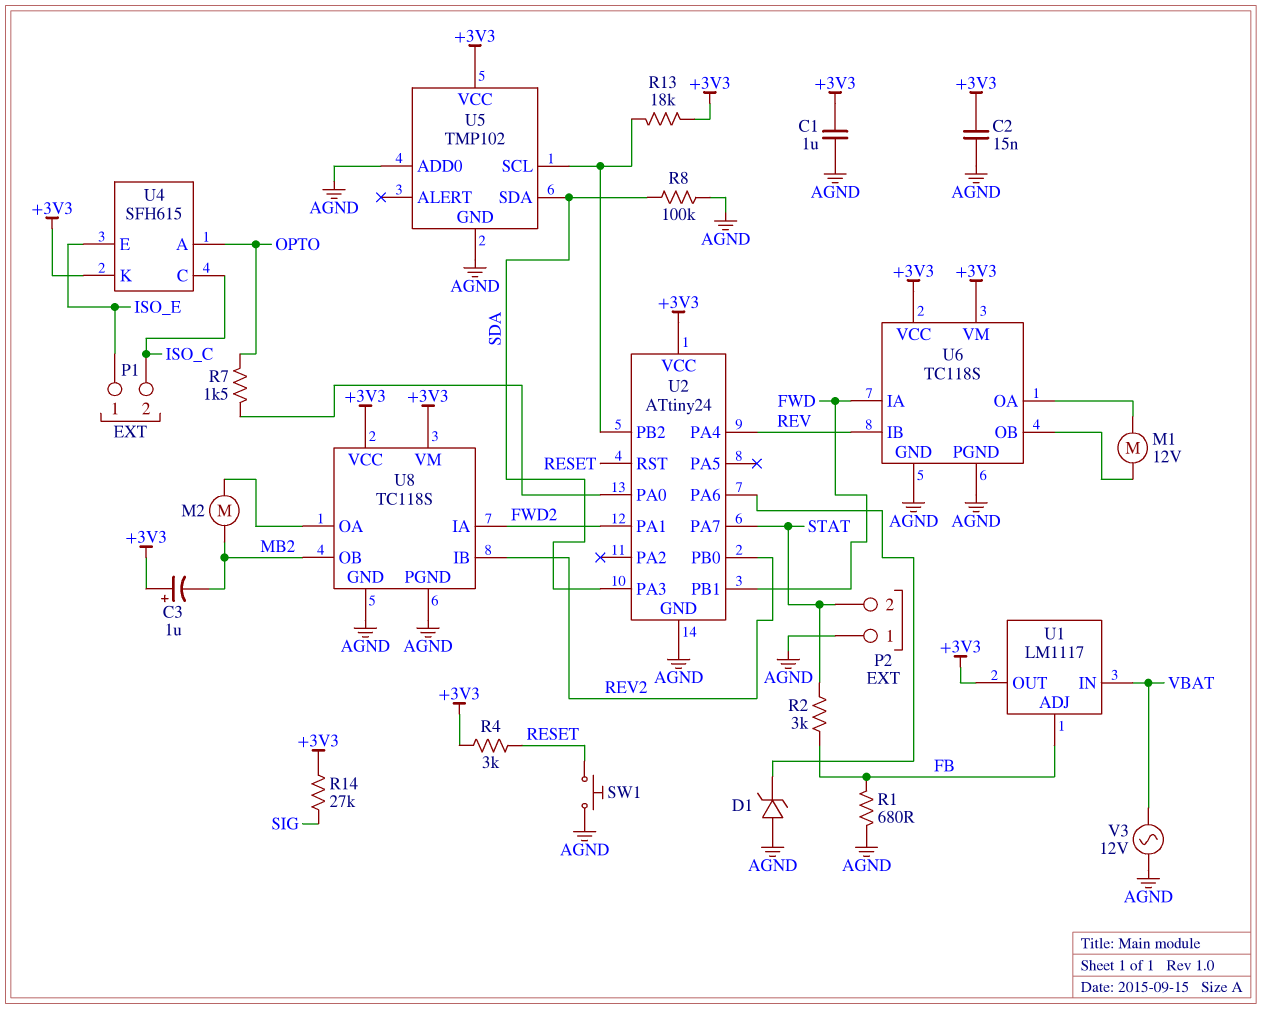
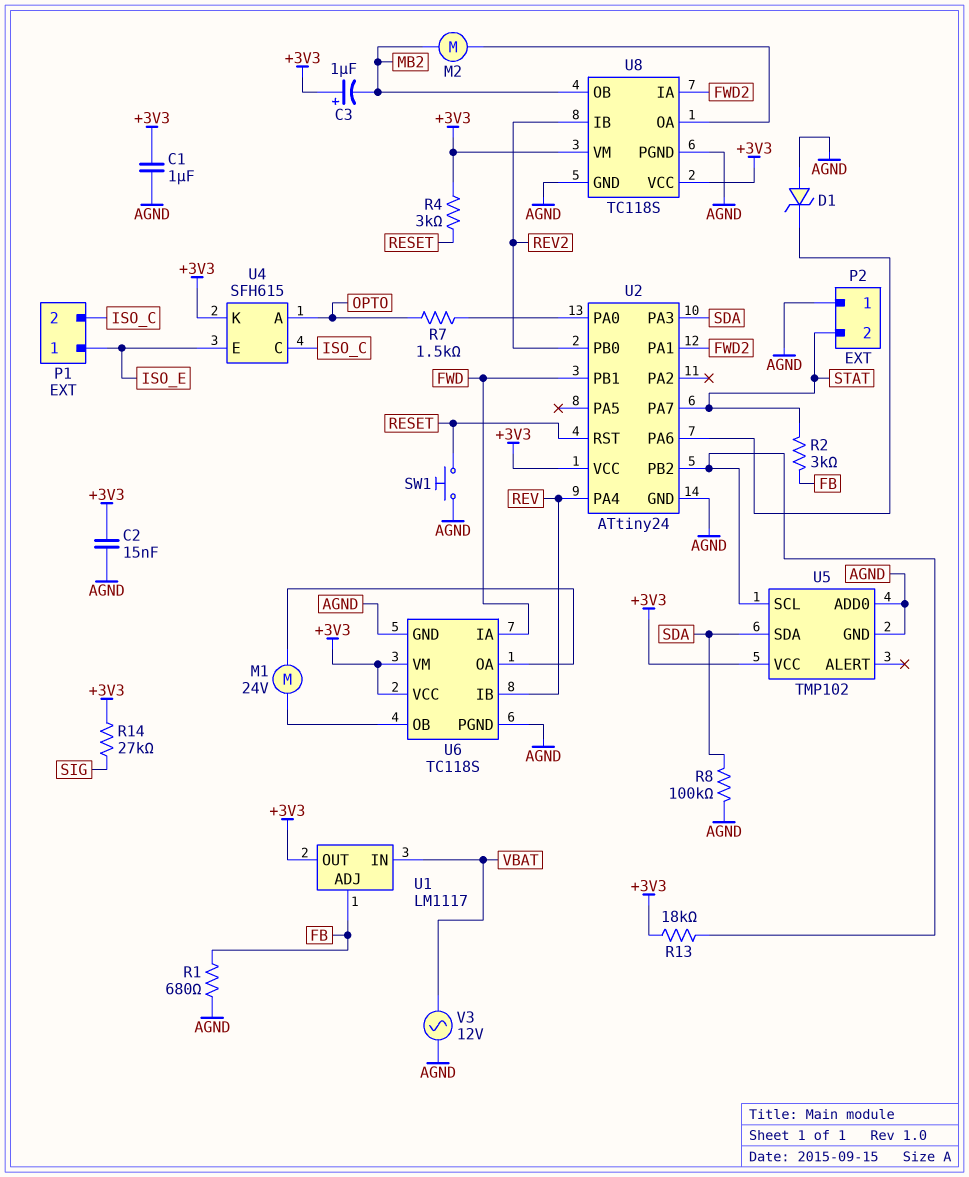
M1: motor 12V (U6/OA, U6/OB) -> motor 24V (U6/OA, U6/OB)

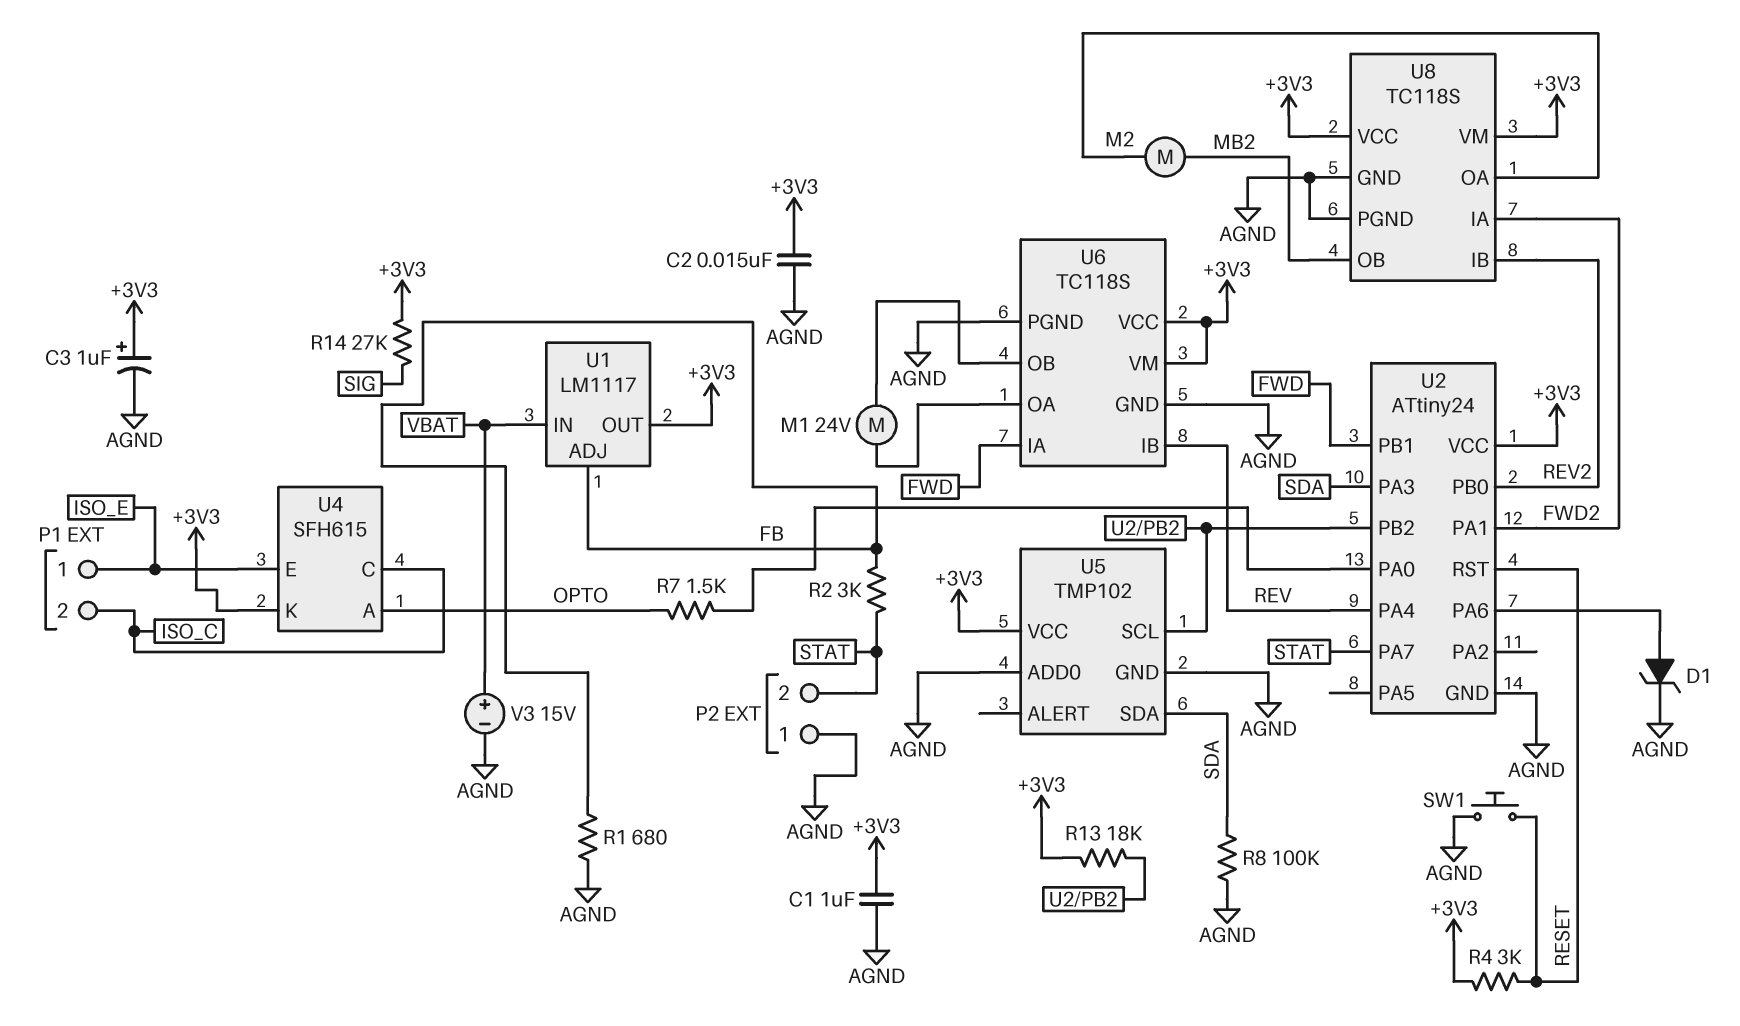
C3: 1uF (plus +3V3, minus MB2) -> 1uF (plus +3V3, minus AGND)
D1: zener (A AGND, K U2/PA6) -> zener (A U2/PA6, K AGND)
V3: AC 12V (AGND, VBAT) -> 15V (plus VBAT, minus AGND)

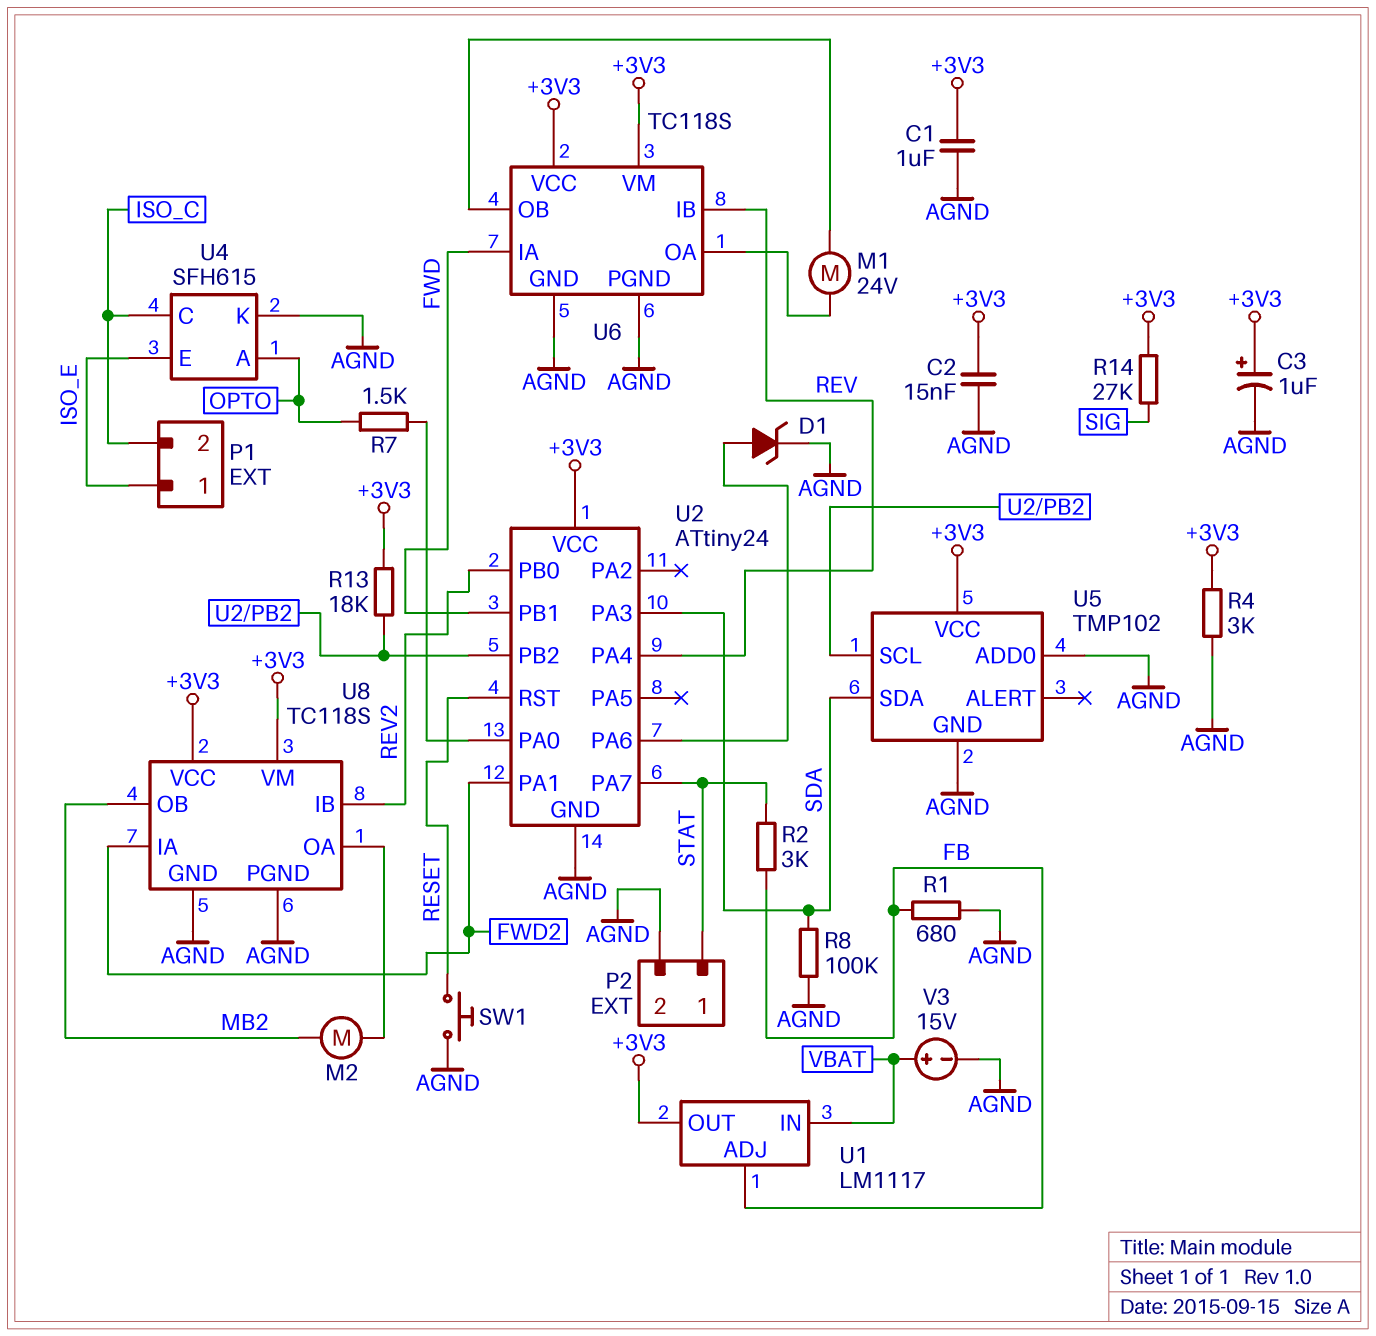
P2 pin 1: AGND -> STAT
P2 pin 2: STAT -> AGND
R4: 3k (+3V3, RESET) -> 3k (+3V3, AGND)
U4 pin K: +3V3 -> AGND

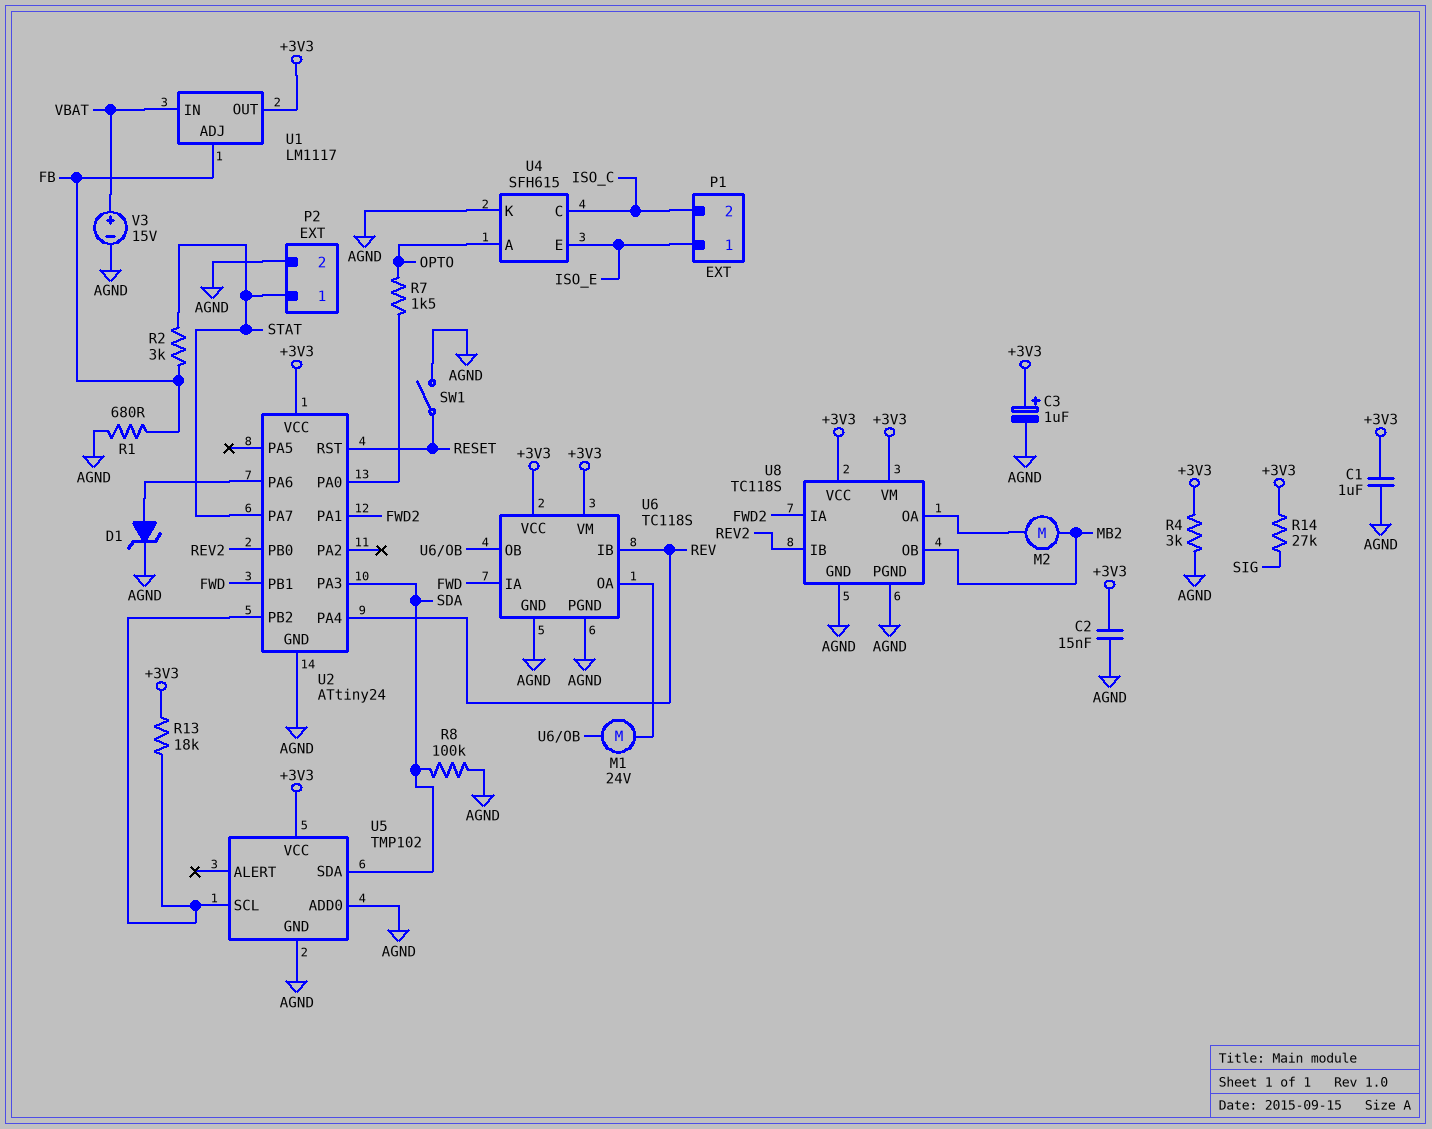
SW1: button (AGND, RESET) -> switch (AGND, RESET)

